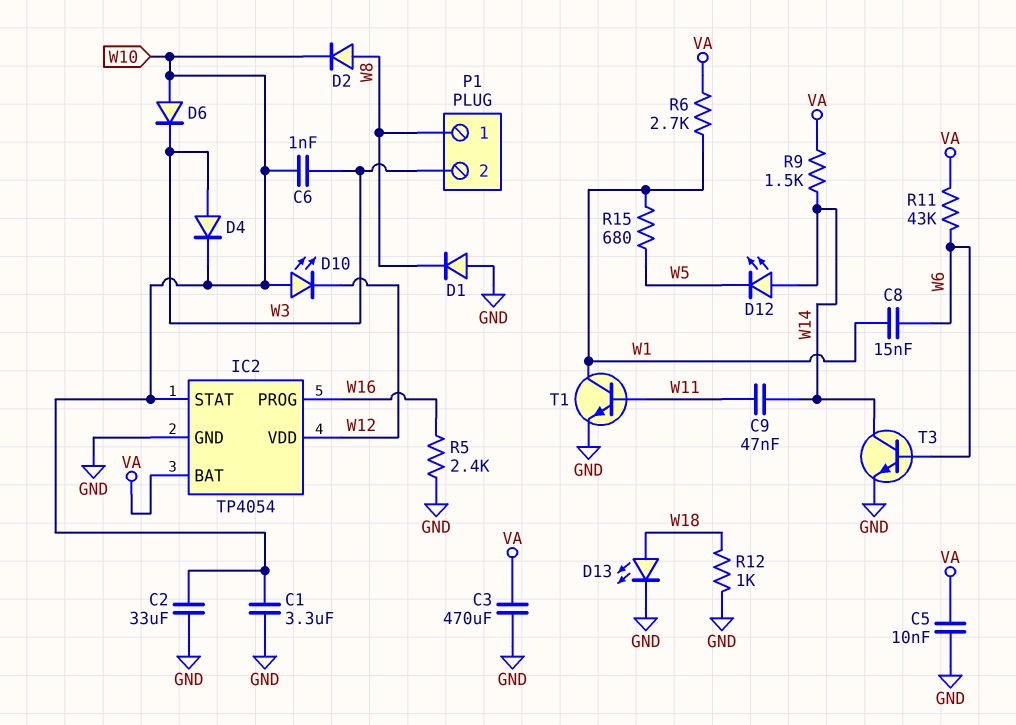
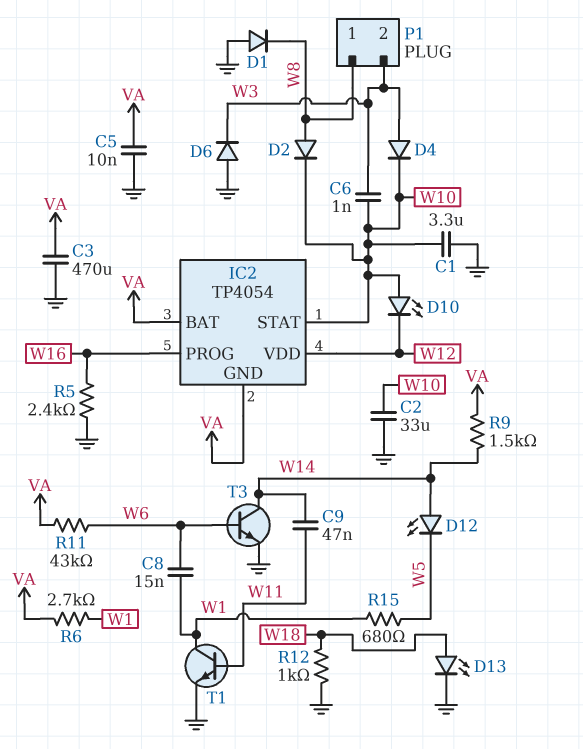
D6: diode (A W10, K W3) -> diode (A GND, K W3)
IC2 pin GND: GND -> VA

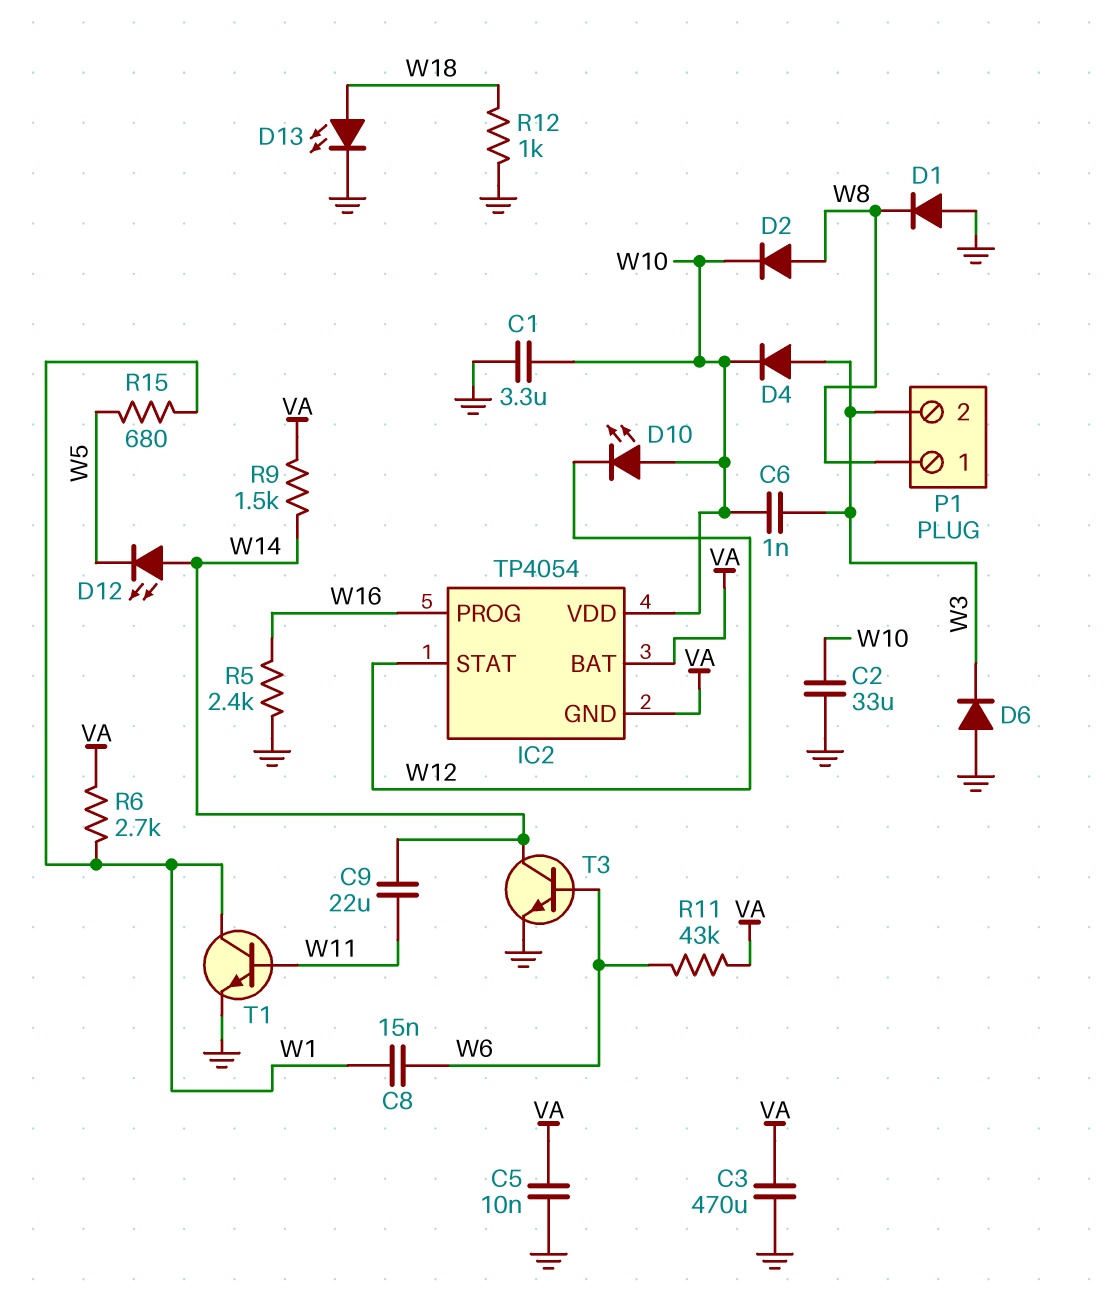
C9: 47nF (W11, W14) -> 22uF (W11, W14)
IC2 pin STAT: W10 -> W12
IC2 pin VDD: W12 -> W10

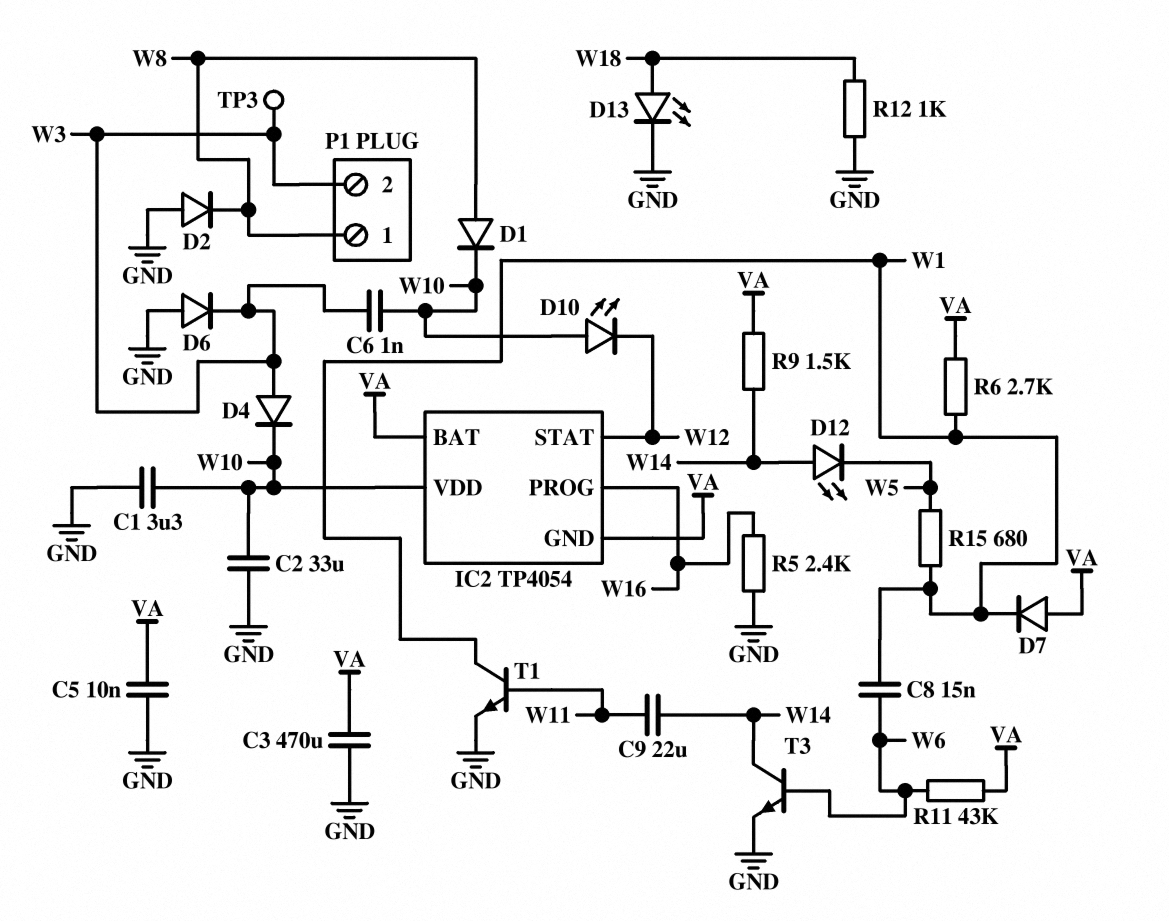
D1: diode (A GND, K W8) -> diode (A W8, K W10)
D2: diode (A W8, K W10) -> diode (A GND, K W8)
D7: none -> diode (A VA, K W1)
TP3: none -> test point (W3)

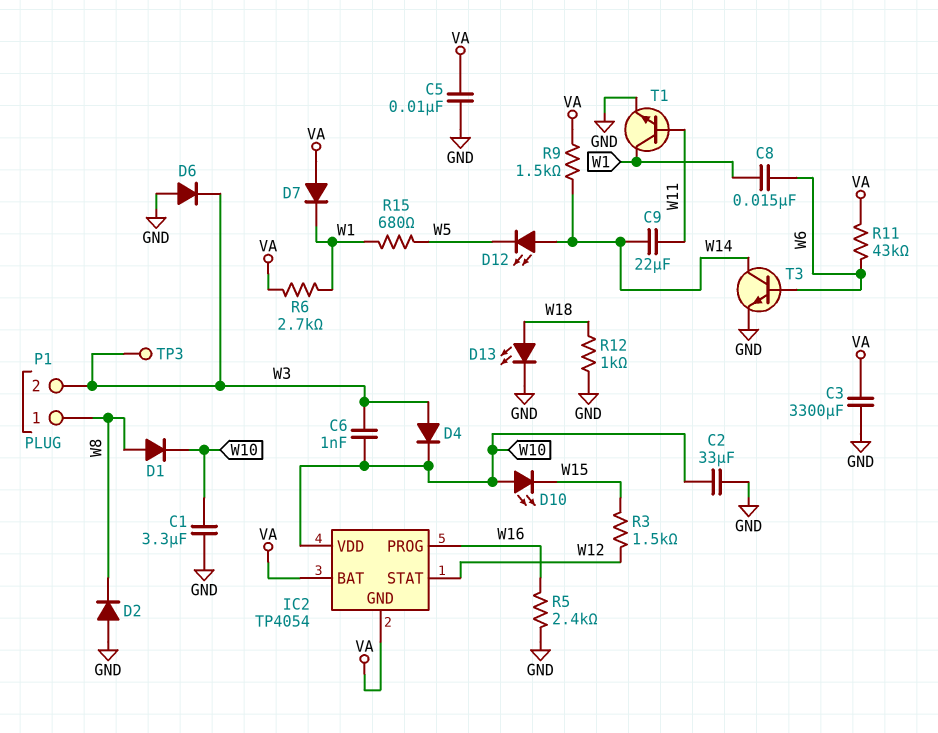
C3: 470uF (GND, VA) -> 3300uF (GND, VA)
D10: LED (A W10, K W12) -> LED (A W10, K W15)
R3: none -> 1.5k (W12, W15)

